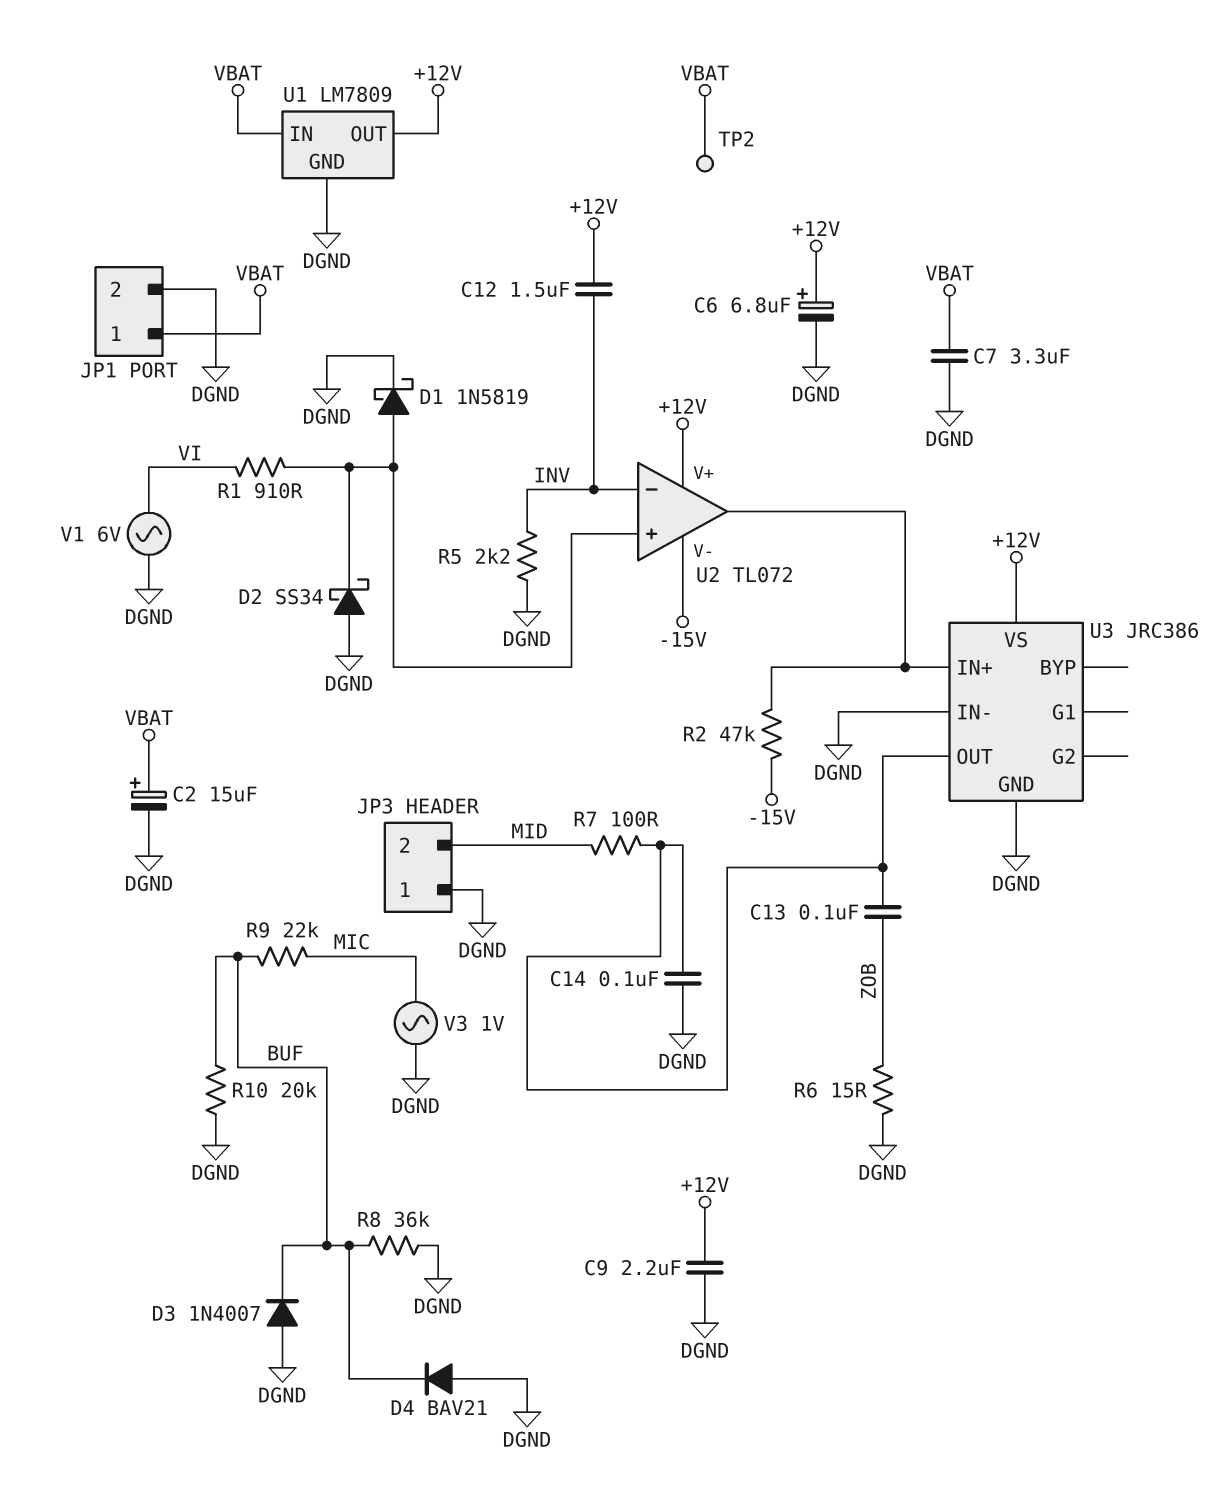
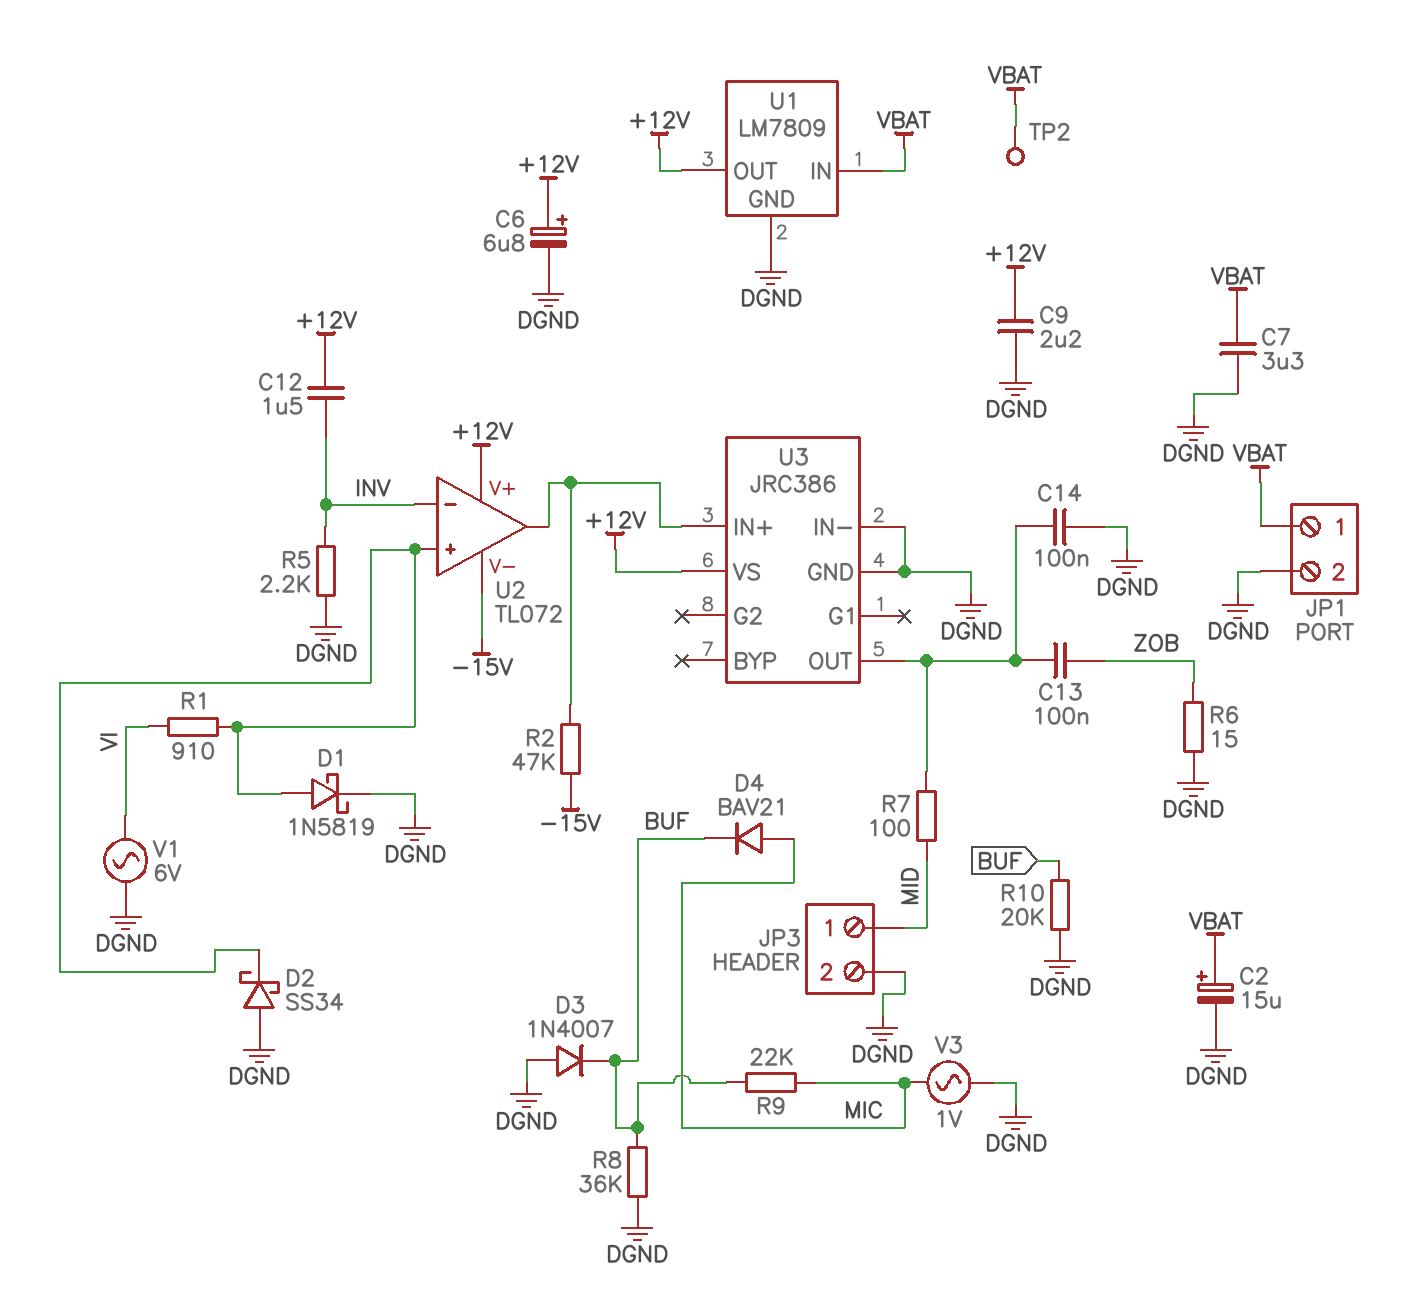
D4: diode BAV21 (A DGND, K BUF) -> diode BAV21 (A MIC, K BUF)
JP3 pin 1: DGND -> MID
JP3 pin 2: MID -> DGND

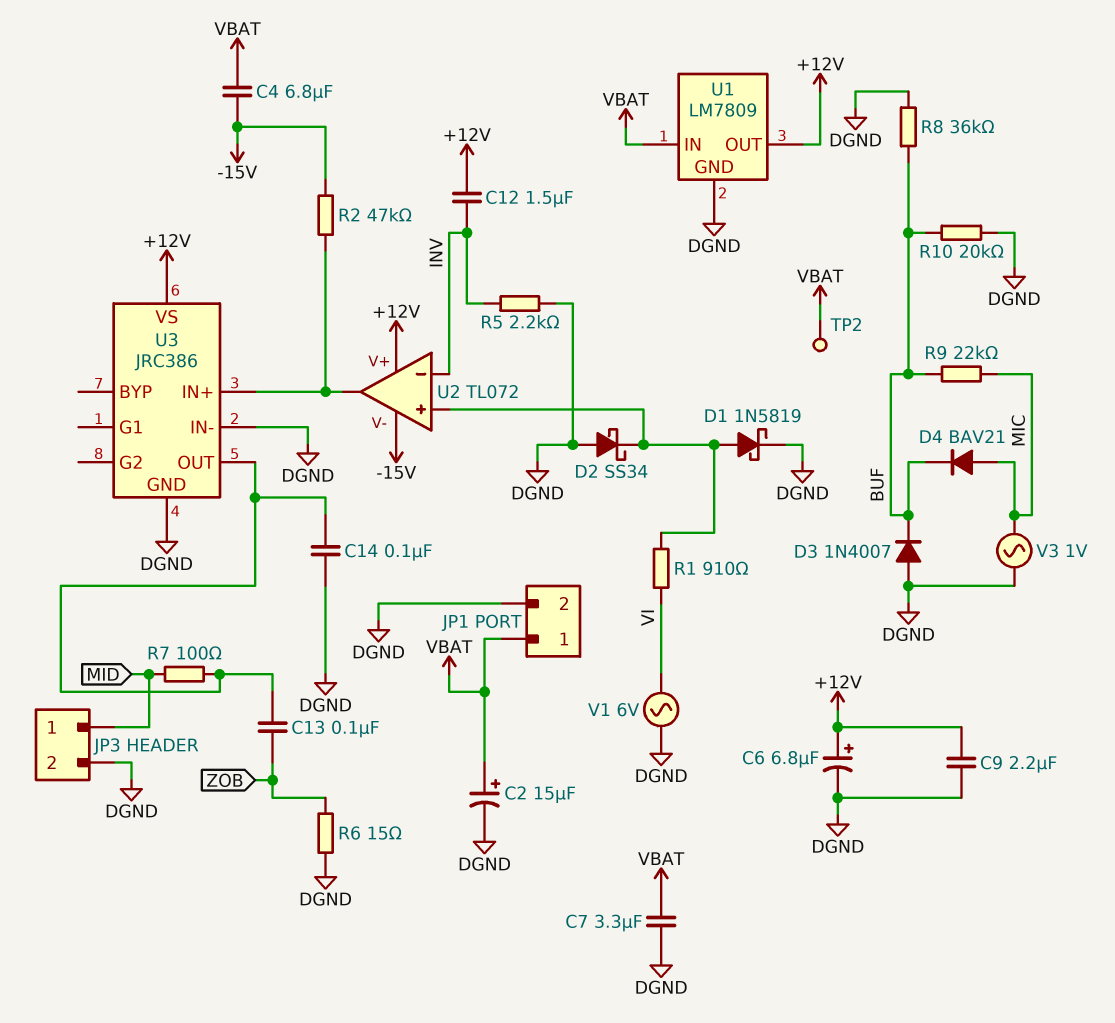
C4: none -> 6.8uF (-15V, VBAT)

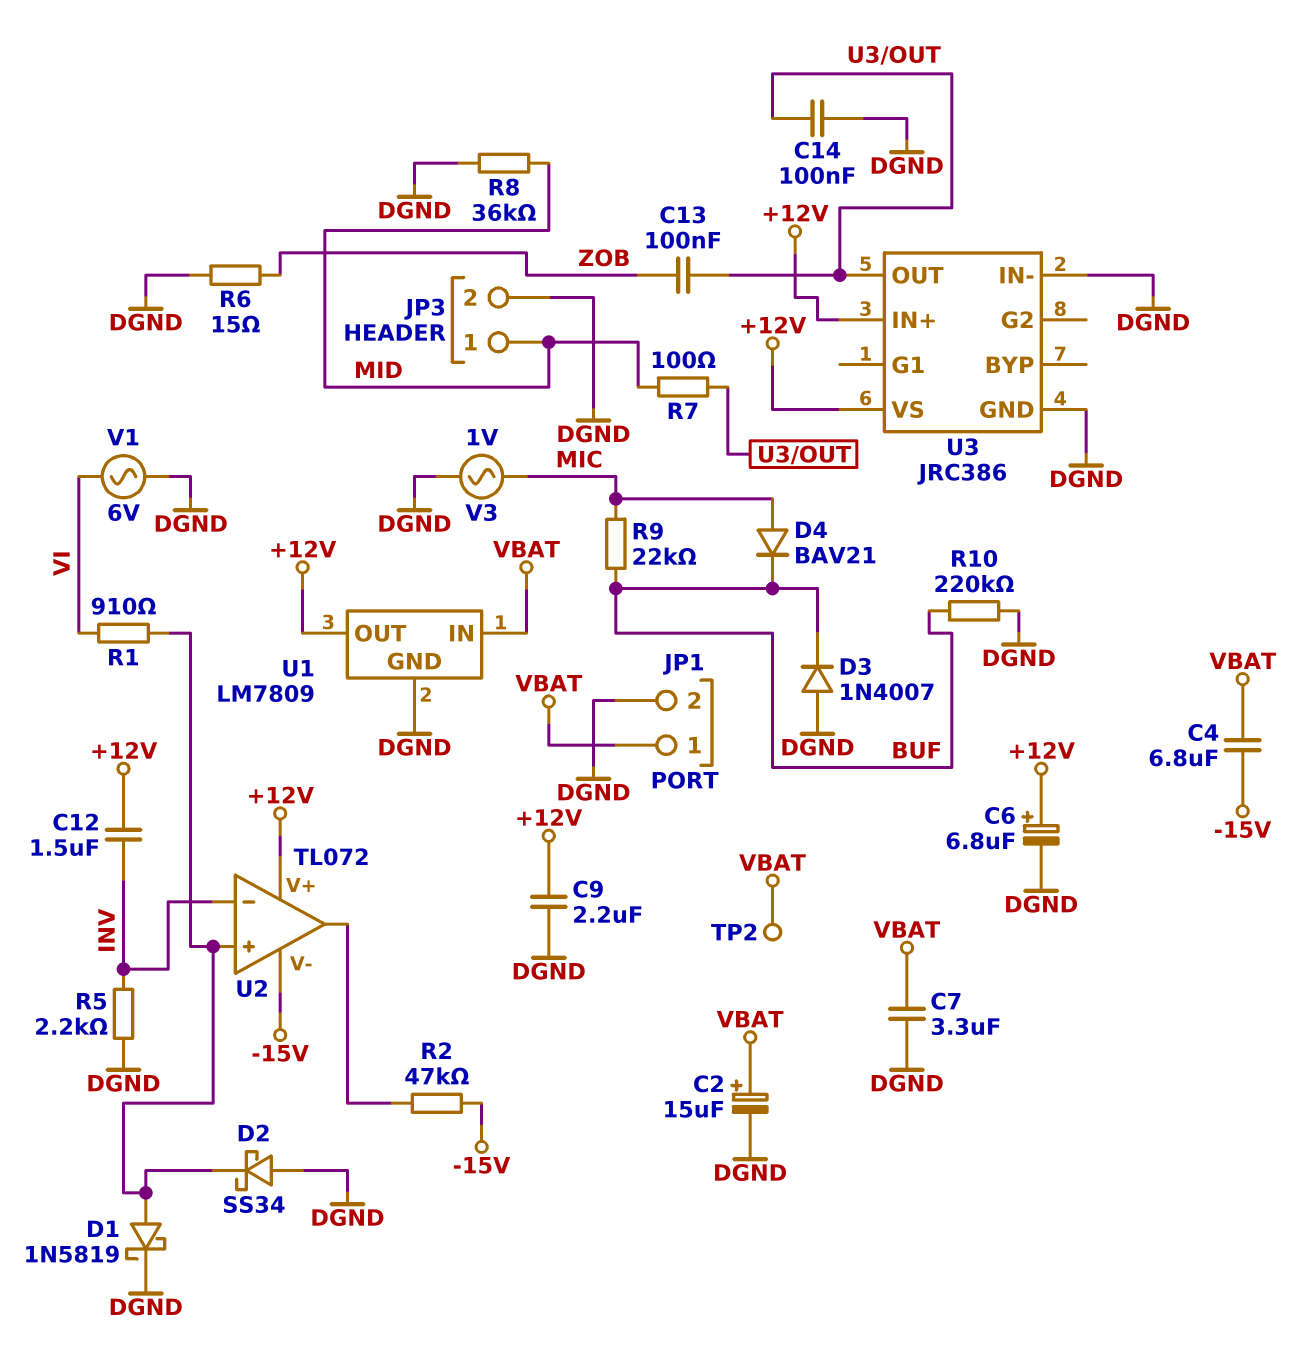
R8: 36k (BUF, DGND) -> 36k (DGND, MID)
R10: 20k (BUF, DGND) -> 220k (BUF, DGND)
U3 pin IN+: U2/out -> +12V

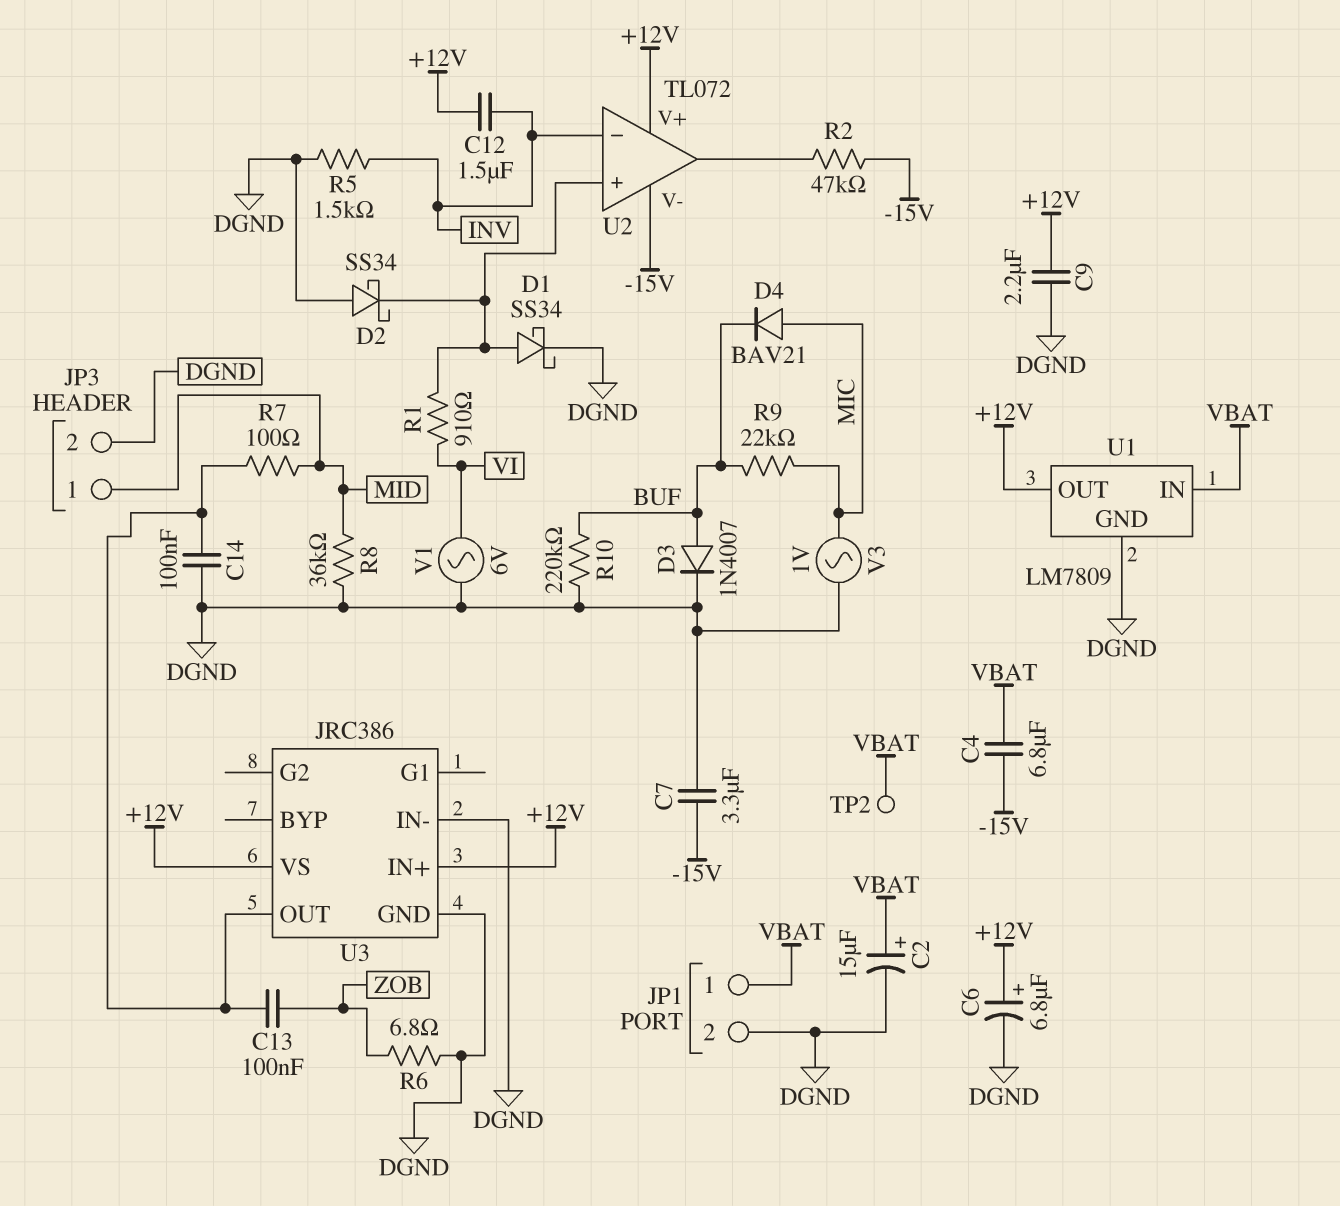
C7: 3.3uF (DGND, VBAT) -> 3.3uF (-15V, DGND)
D1: schottky 1N5819 (A U2/in+, K DGND) -> schottky SS34 (A U2/in+, K DGND)
D3: diode 1N4007 (A DGND, K BUF) -> diode 1N4007 (A BUF, K DGND)
R5: 2.2k (DGND, INV) -> 1.5k (DGND, INV)
R6: 15 (DGND, ZOB) -> 6.8 (DGND, ZOB)

